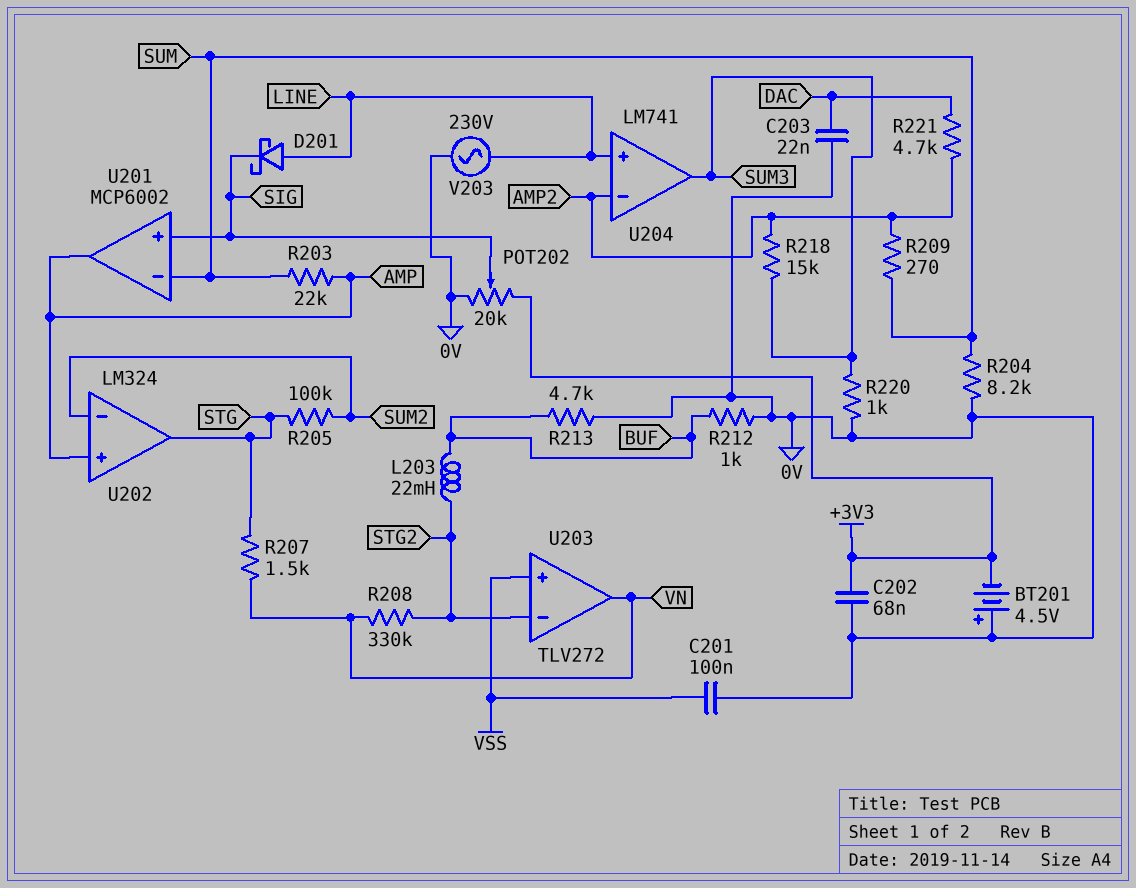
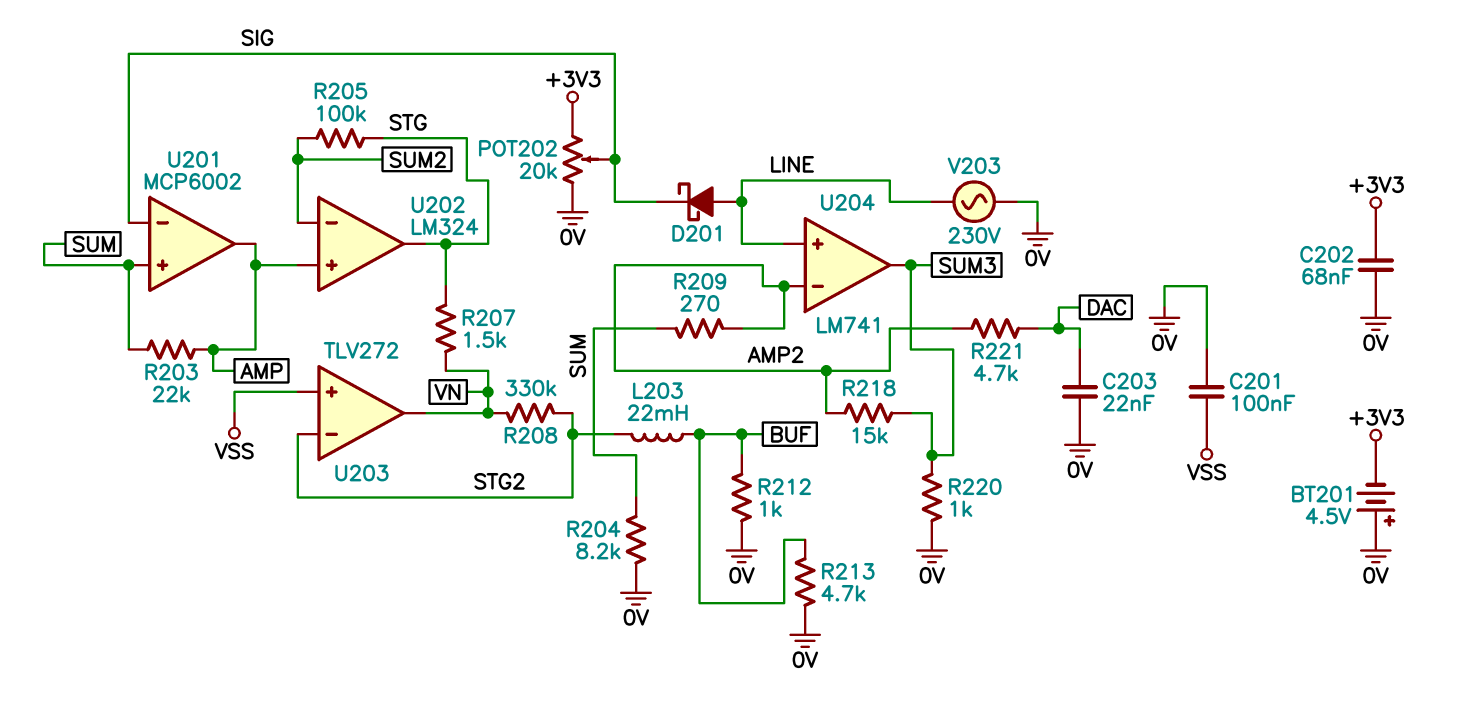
U201 pin in+: SIG -> SUM
U201 pin in-: SUM -> SIG

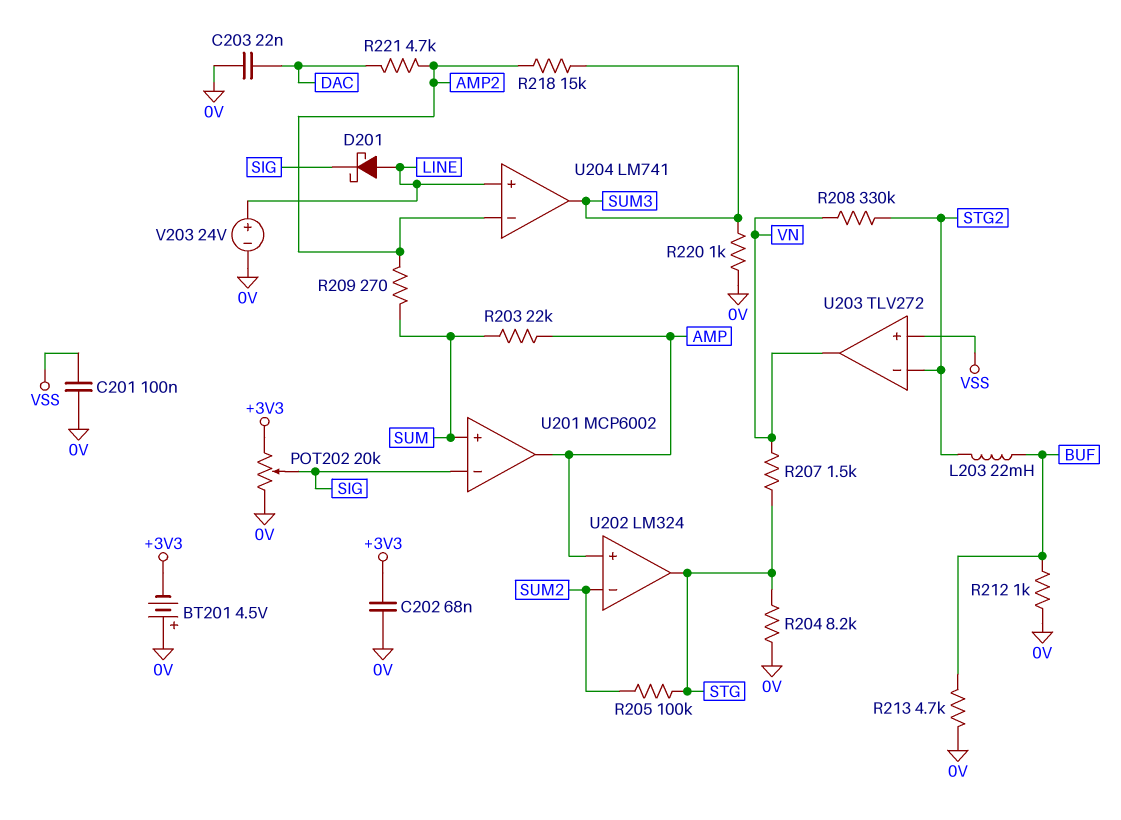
R204: 8.2k (0V, SUM) -> 8.2k (0V, STG)
V203: AC 230V (0V, LINE) -> 24V (plus LINE, minus 0V)

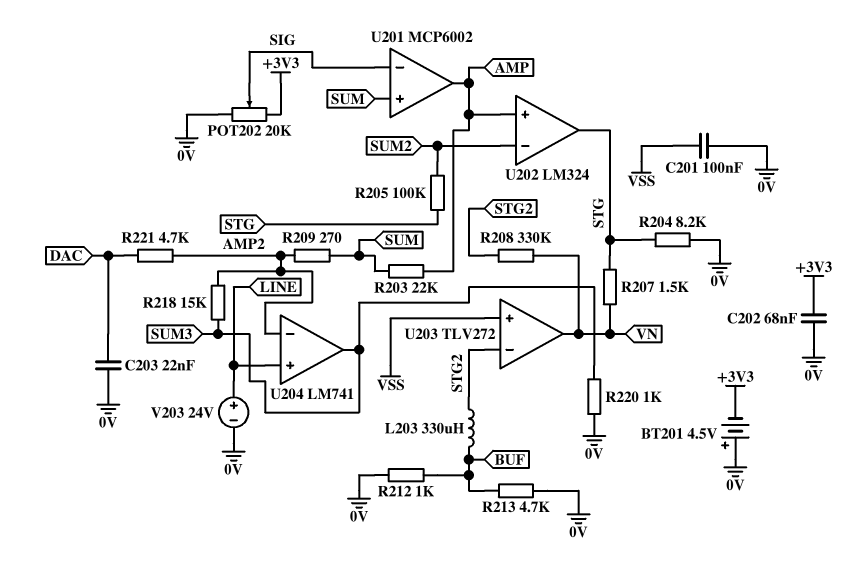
D201: schottky (A LINE, K SIG) -> none
L203: 22mH (BUF, STG2) -> 330uH (BUF, STG2)

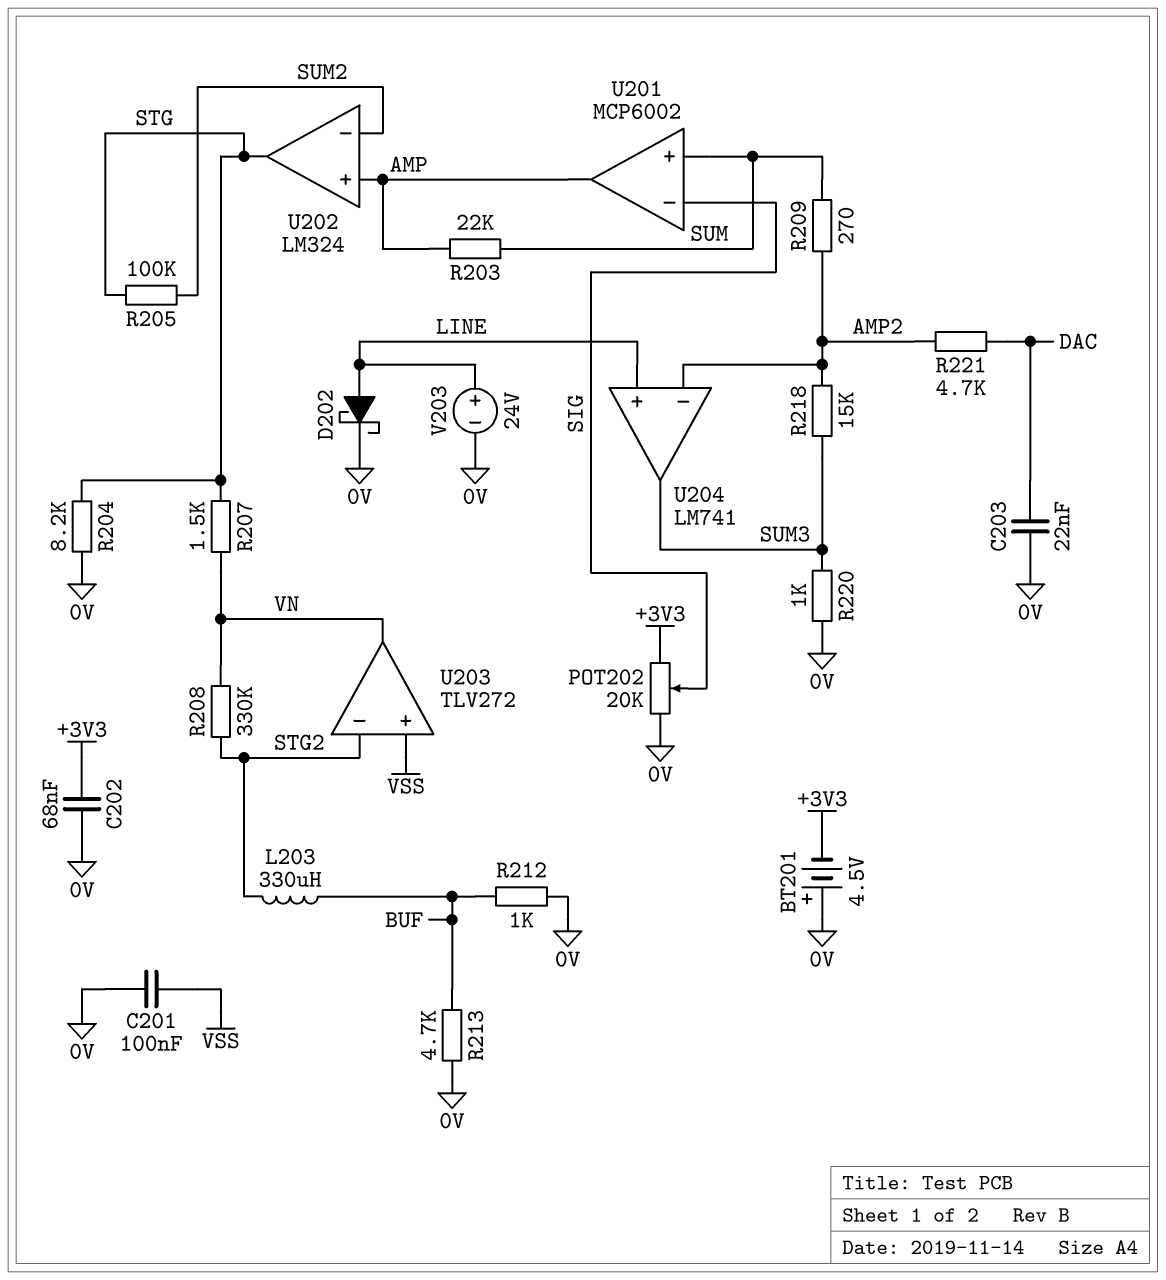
D202: none -> schottky (A LINE, K 0V)

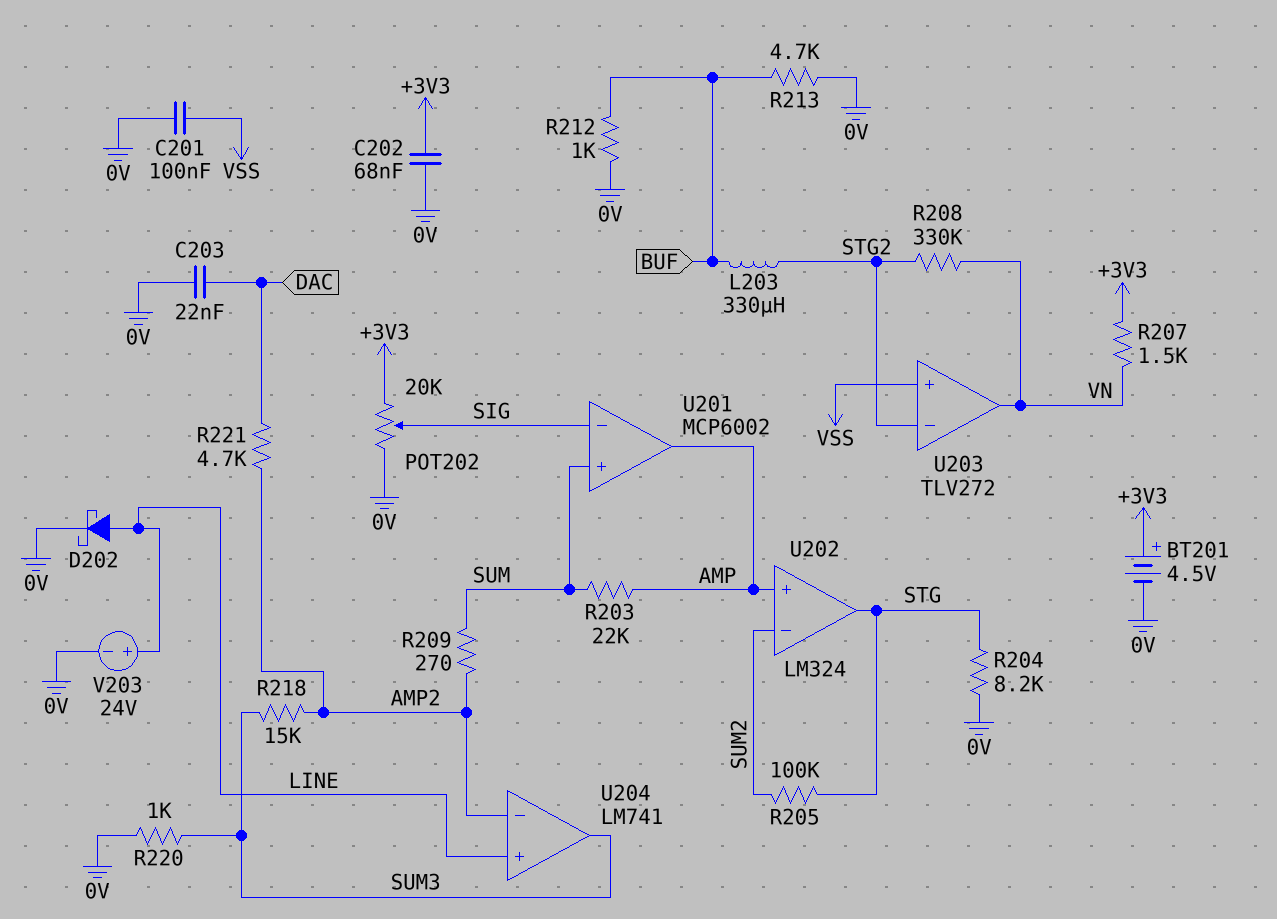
BT201: 4.5V (plus 0V, minus +3V3) -> 4.5V (plus +3V3, minus 0V)
R207: 1.5k (STG, VN) -> 1.5k (+3V3, VN)

